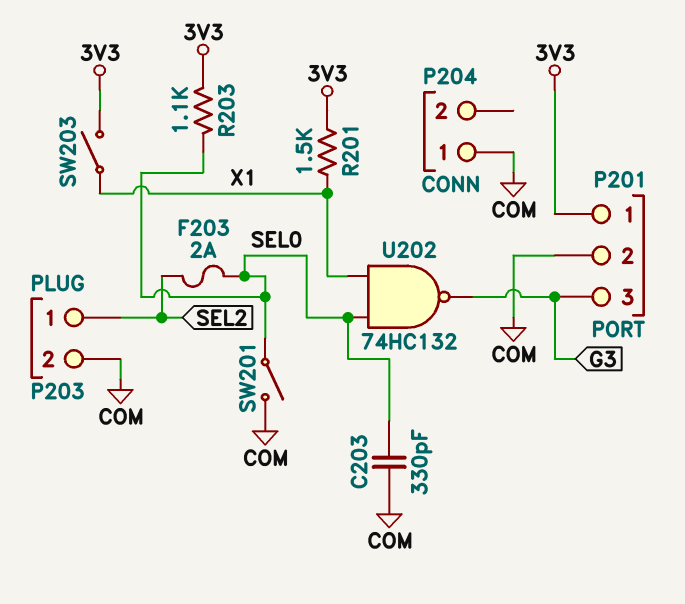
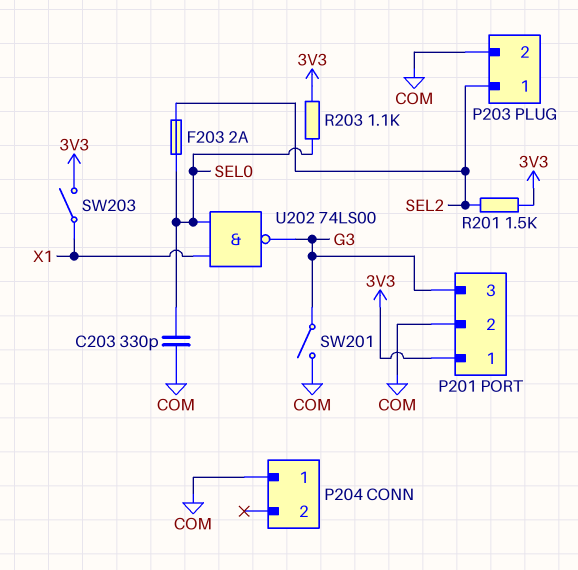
R201: 1.5k (3V3, X1) -> 1.5k (3V3, SEL2)
SW201: switch (COM, SEL0) -> switch (COM, G3)
U202: NAND 74HC132 (in SEL0, in X1, out G3) -> NAND 74LS00 (in SEL0, in X1, out G3)

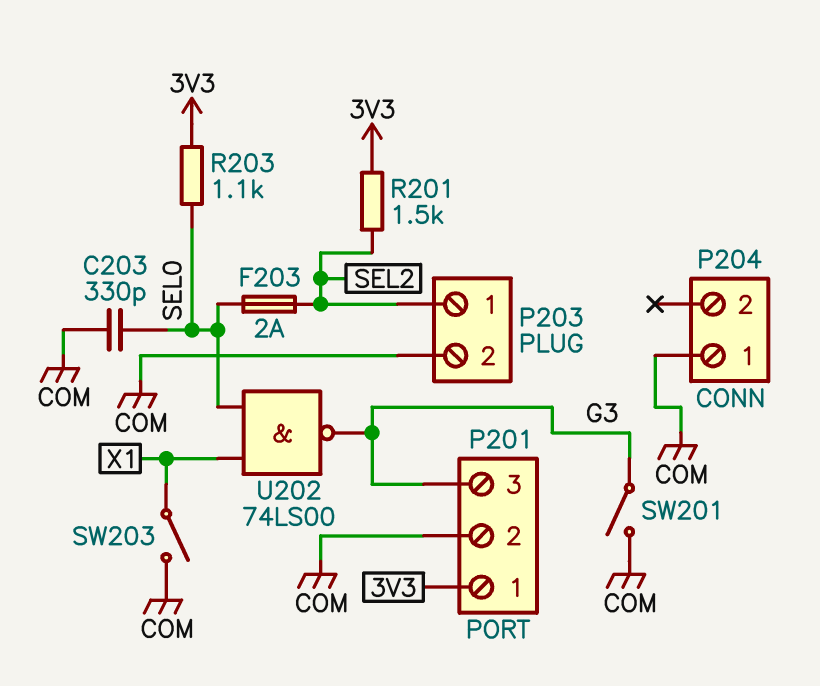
SW203: switch (3V3, X1) -> switch (COM, X1)

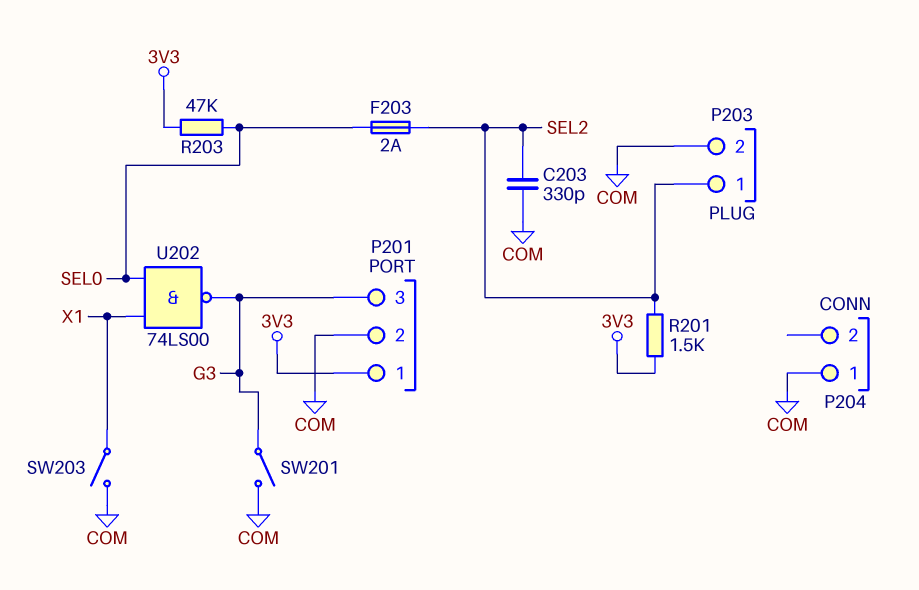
C203: 330pF (COM, SEL0) -> 330pF (COM, SEL2)
R203: 1.1k (3V3, SEL0) -> 47k (3V3, SEL0)

